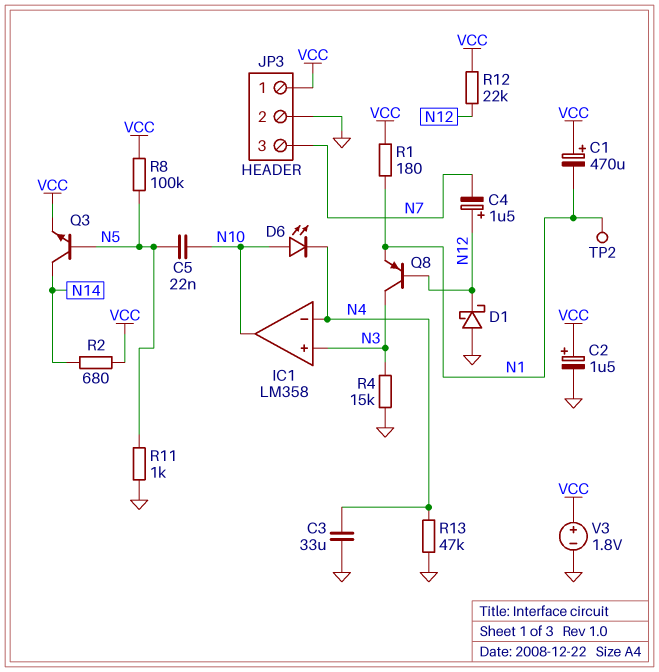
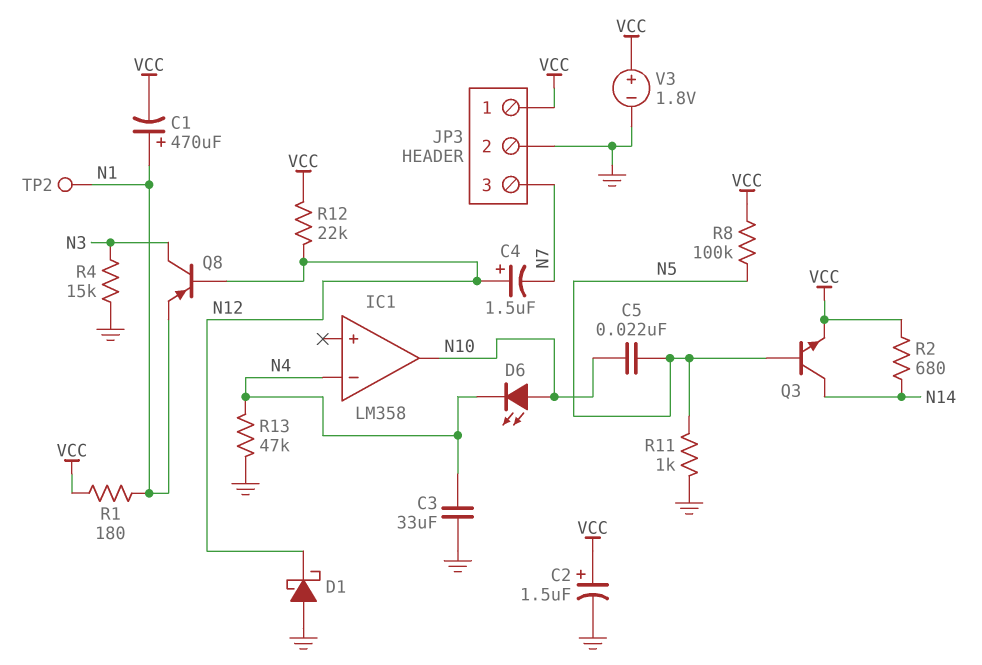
C1: 470uF (plus VCC, minus N1) -> 470uF (plus N1, minus VCC)
IC1 pin in+: N3 -> none

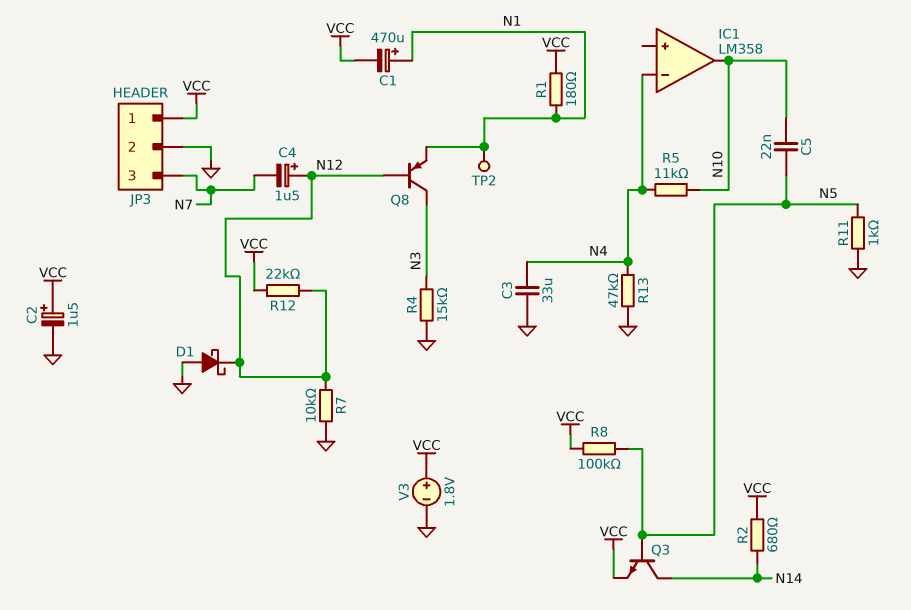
D6: LED (A N10, K N4) -> none
R5: none -> 11k (N4, N10)
R7: none -> 10k (GND, N12)

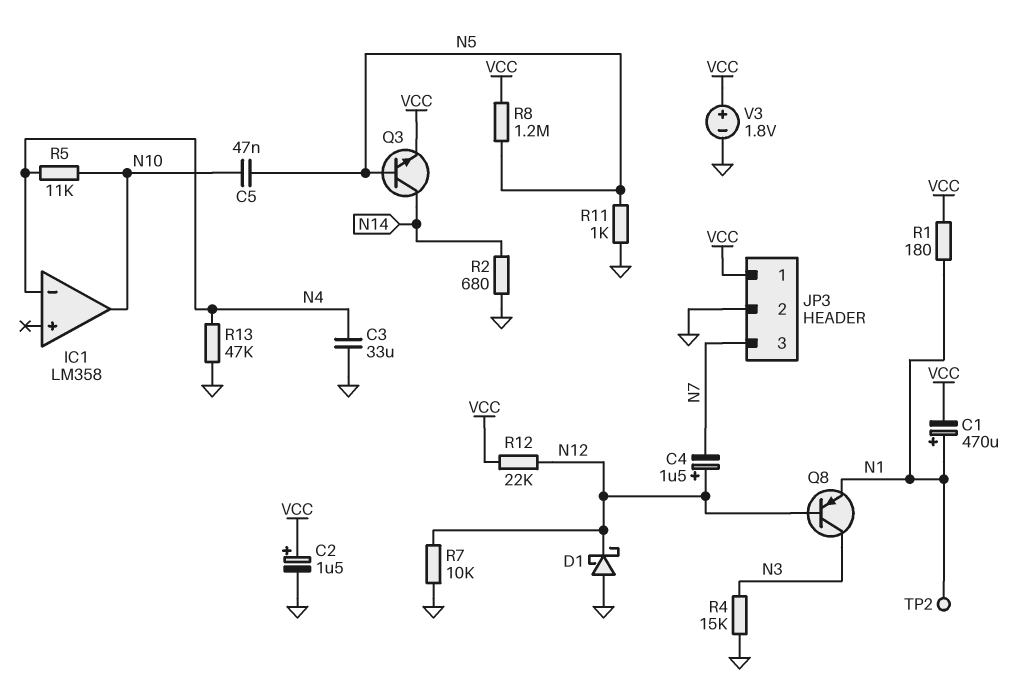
C5: 22nF (N5, N10) -> 47nF (N5, N10)
R2: 680 (N14, VCC) -> 680 (GND, N14)
R8: 100k (N5, VCC) -> 1.2M (N5, VCC)

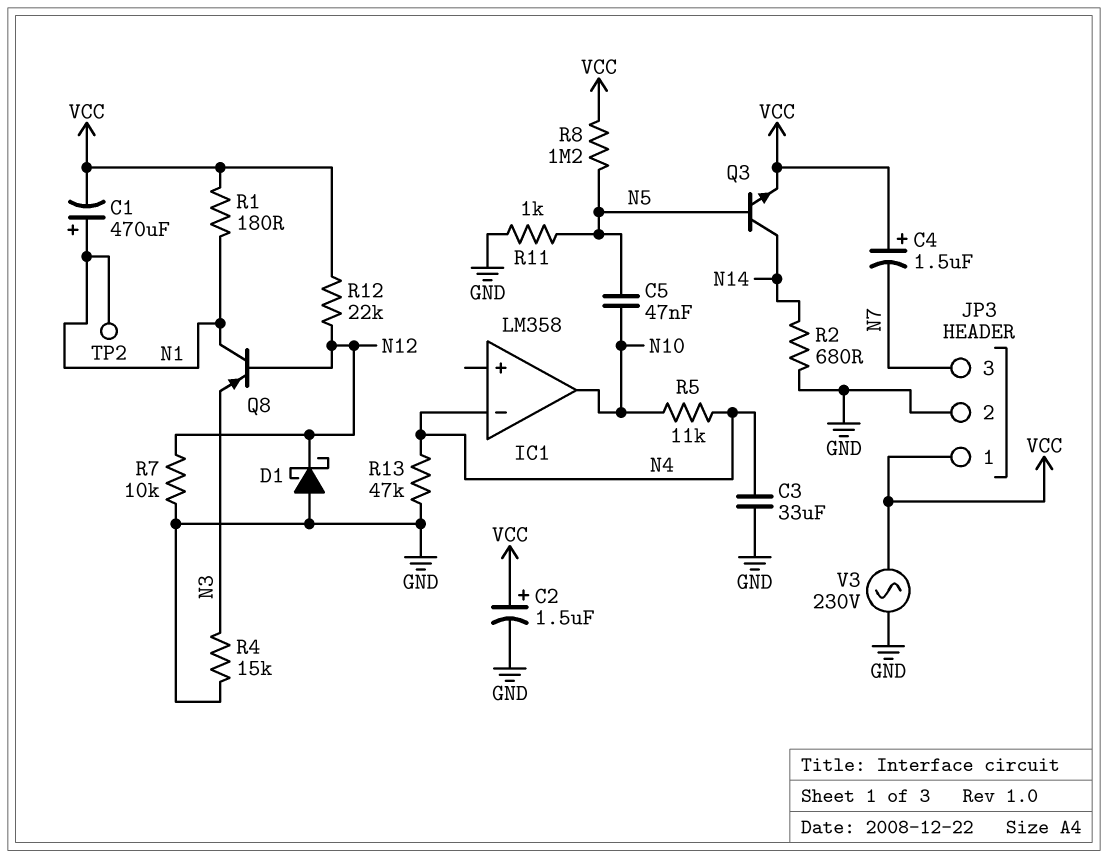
C4: 1.5uF (plus N12, minus N7) -> 1.5uF (plus VCC, minus N7)
Q8: PNP (B N12, C N3, E N1) -> PNP (B N12, C N1, E N3)
V3: 1.8V (plus VCC, minus GND) -> AC 230V (GND, VCC)

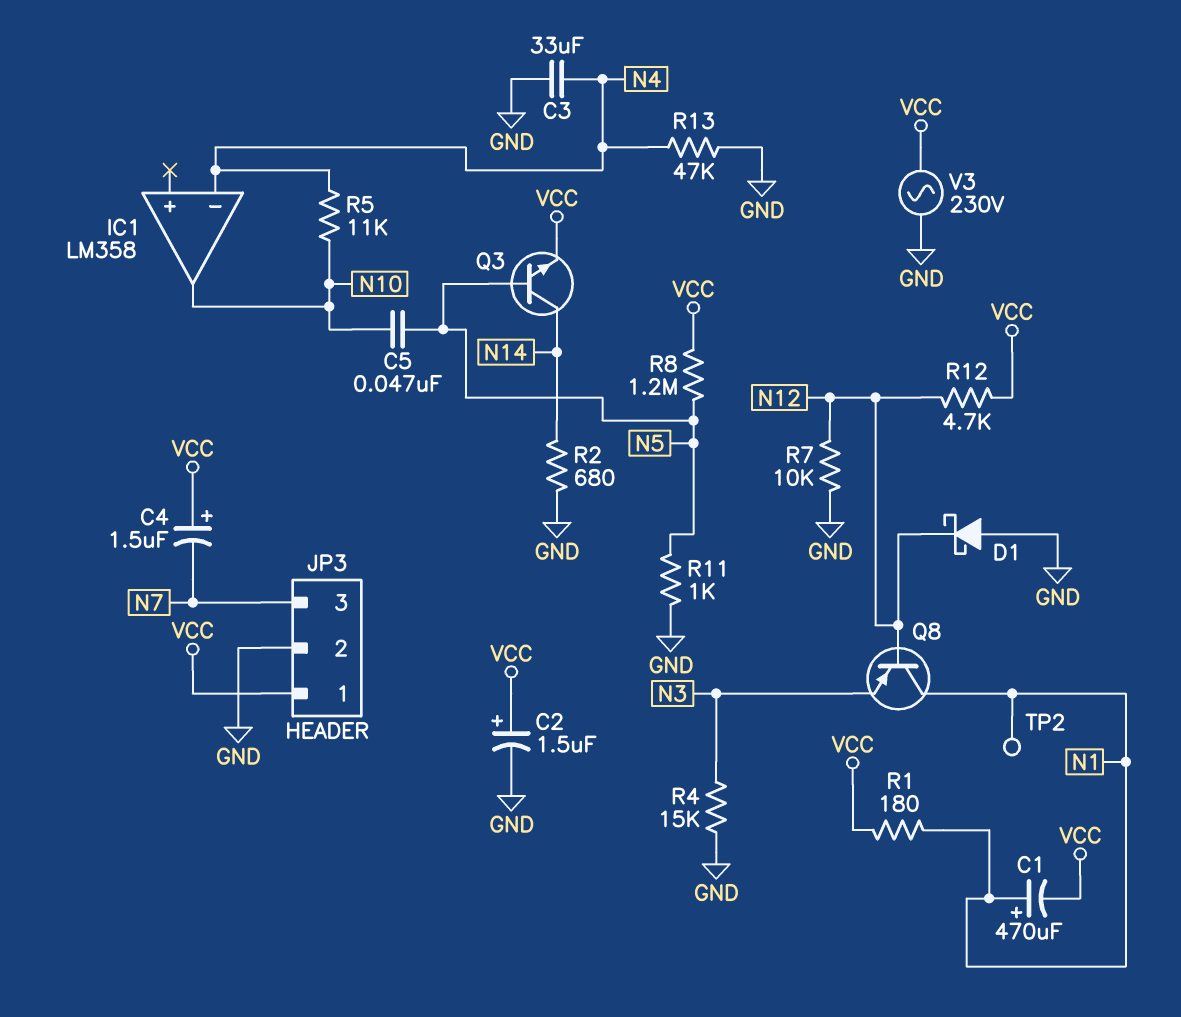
R12: 22k (N12, VCC) -> 4.7k (N12, VCC)

